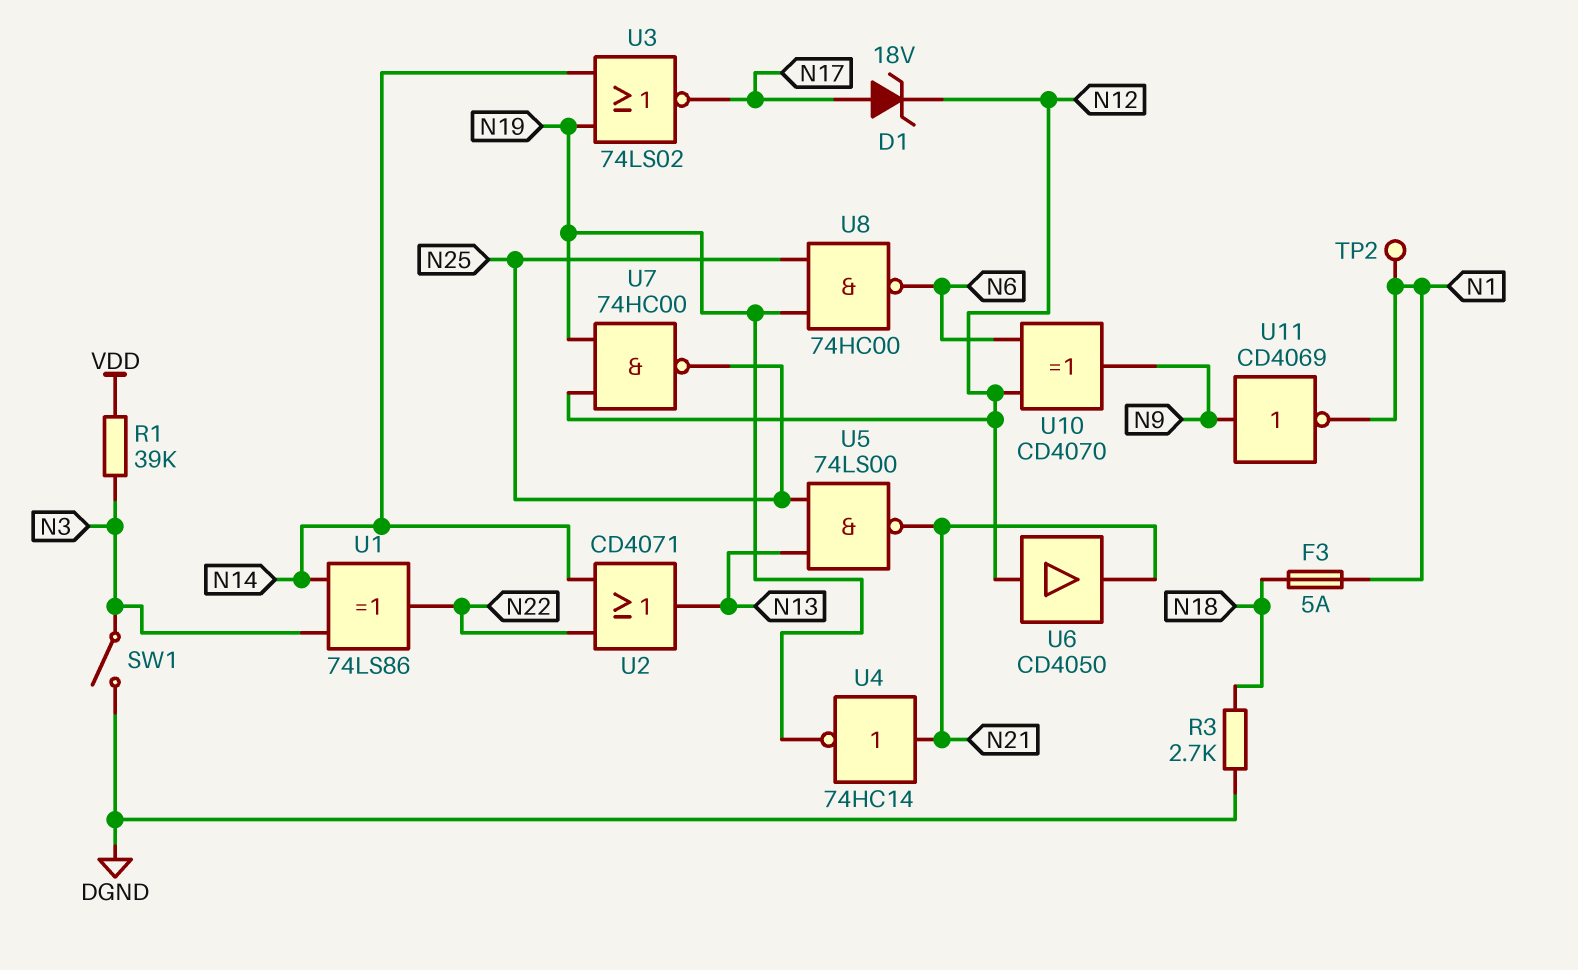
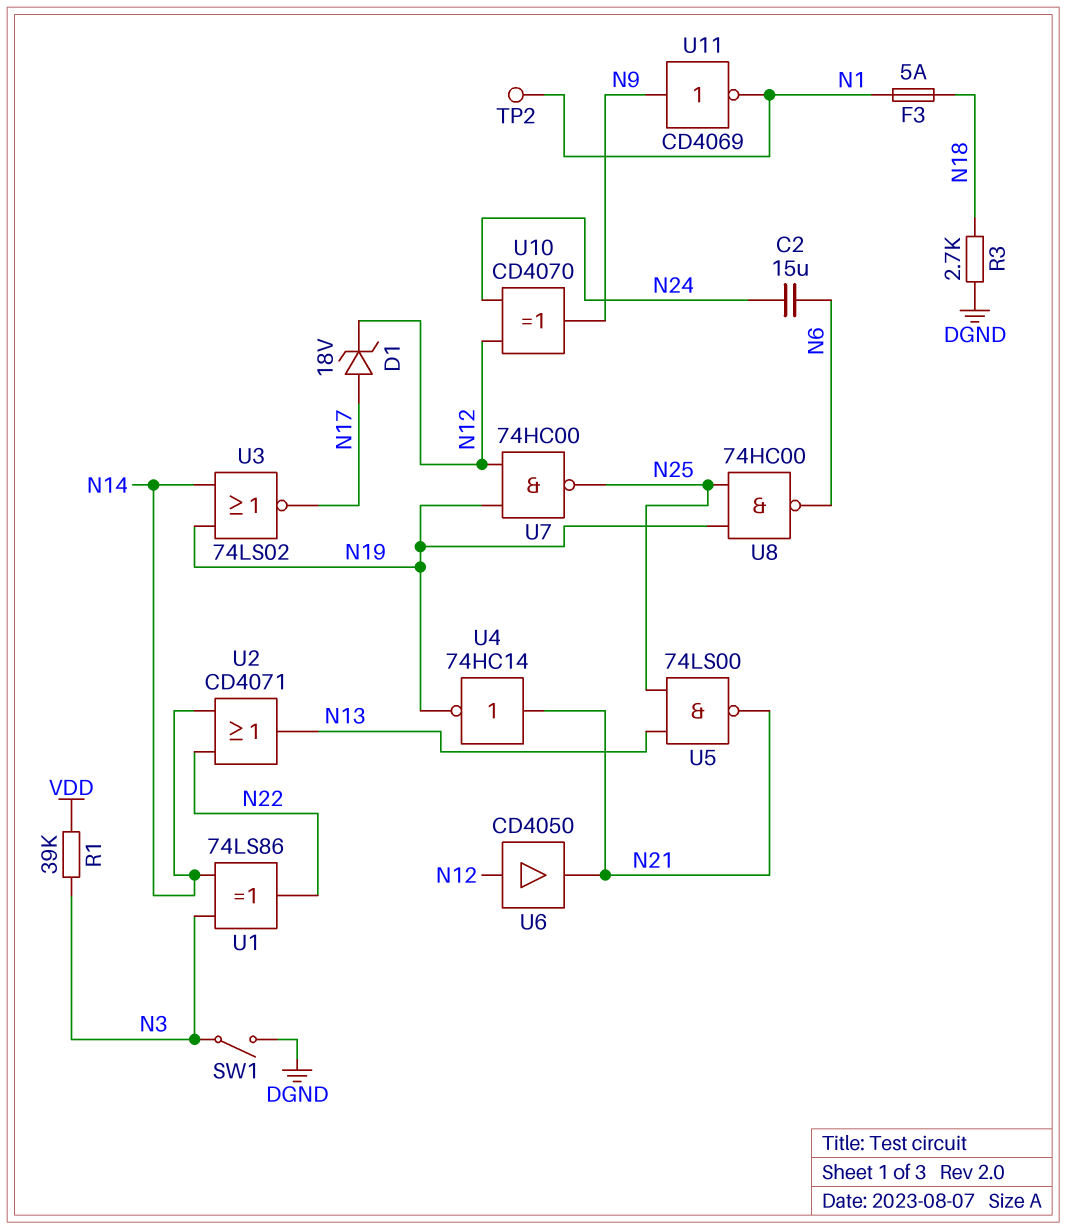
C2: none -> 15uF (N6, N24)
U10: XOR CD4070 (in N6, in N12, out N9) -> XOR CD4070 (in N12, in N24, out N9)

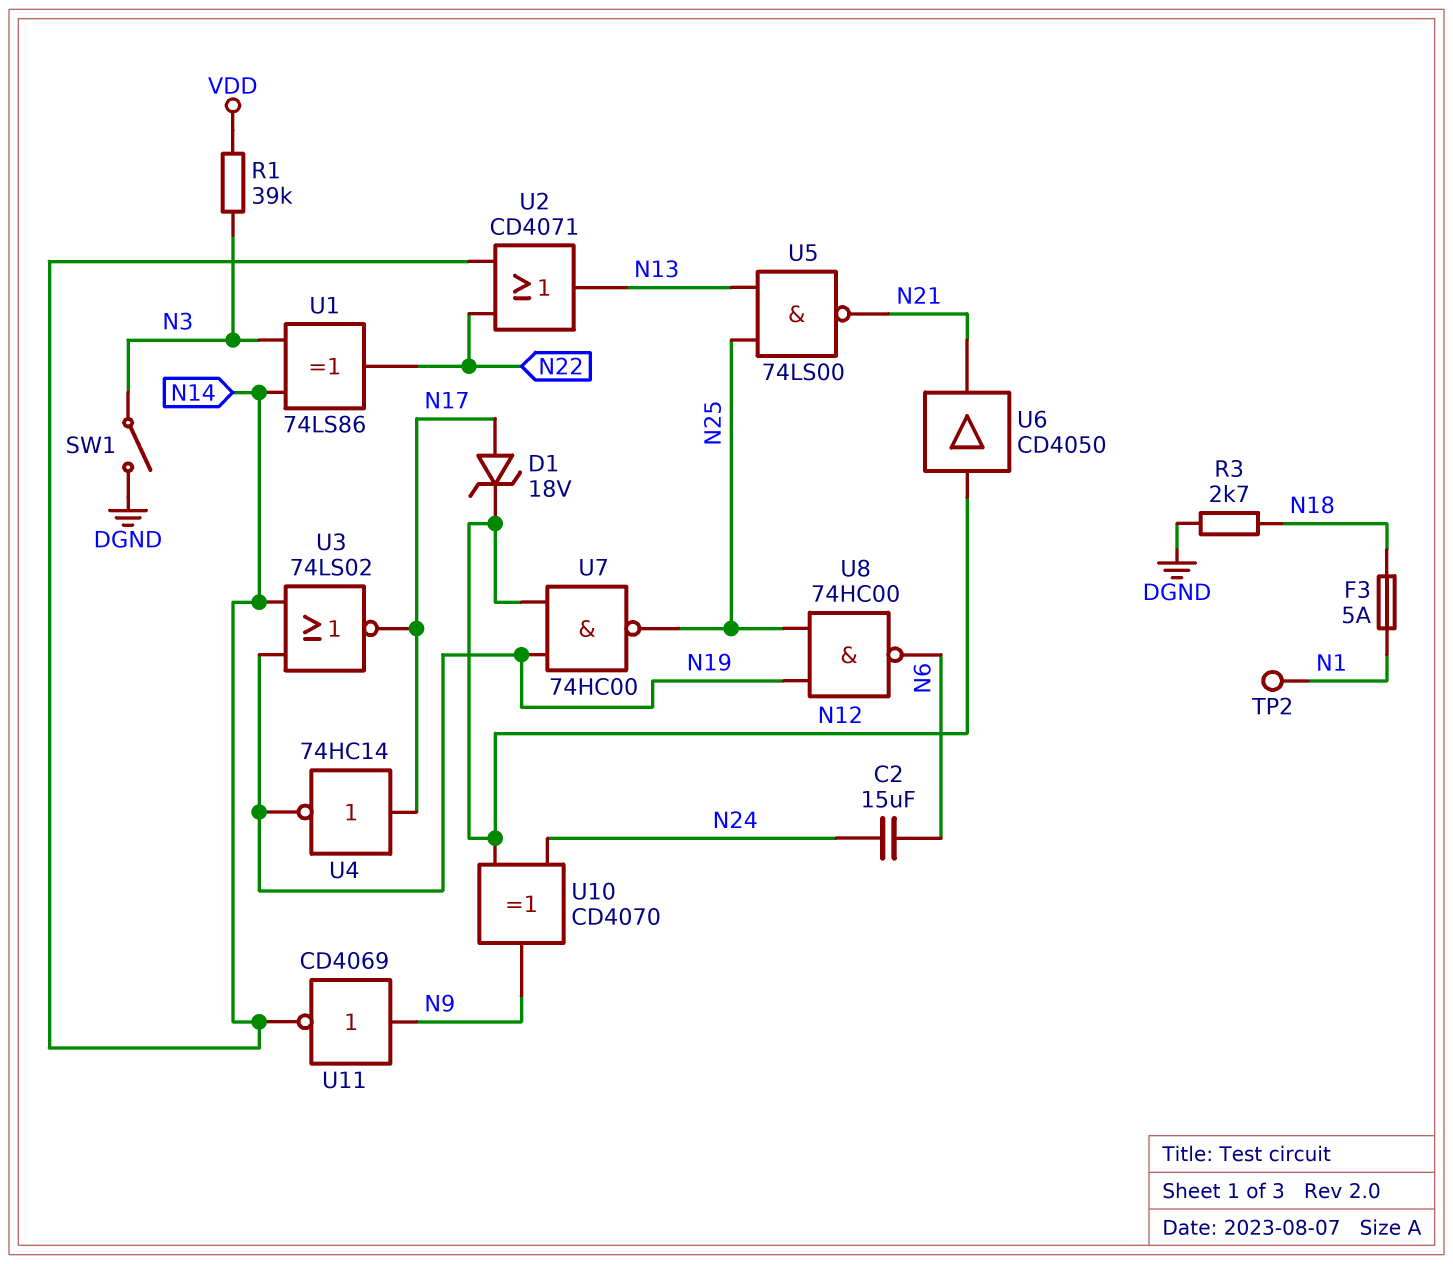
U4: NOT 74HC14 (in N21, out N19) -> NOT 74HC14 (in N17, out N19)
U11: NOT CD4069 (in N9, out N1) -> NOT CD4069 (in N9, out N14)

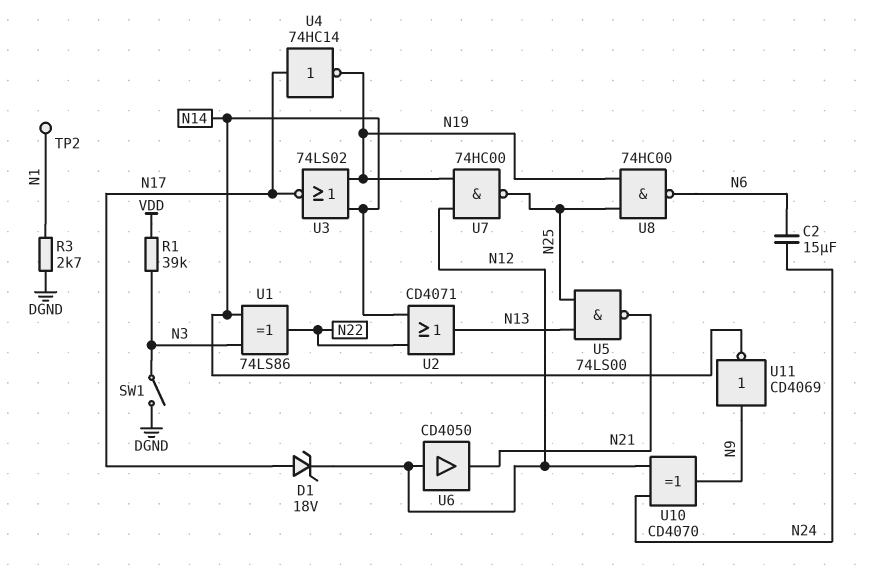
F3: 5A (N1, N18) -> none
R3: 2.7k (DGND, N18) -> 2.7k (DGND, N1)

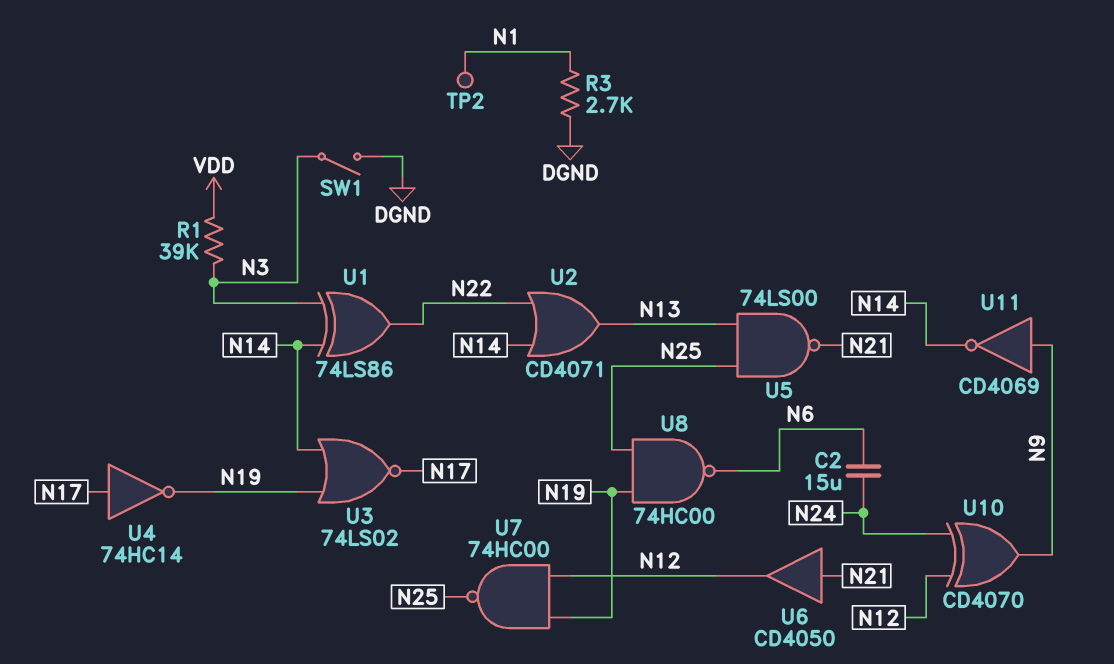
D1: zener 18V (A N17, K N12) -> none
U6: buffer CD4050 (in N12, out N21) -> buffer CD4050 (in N21, out N12)

